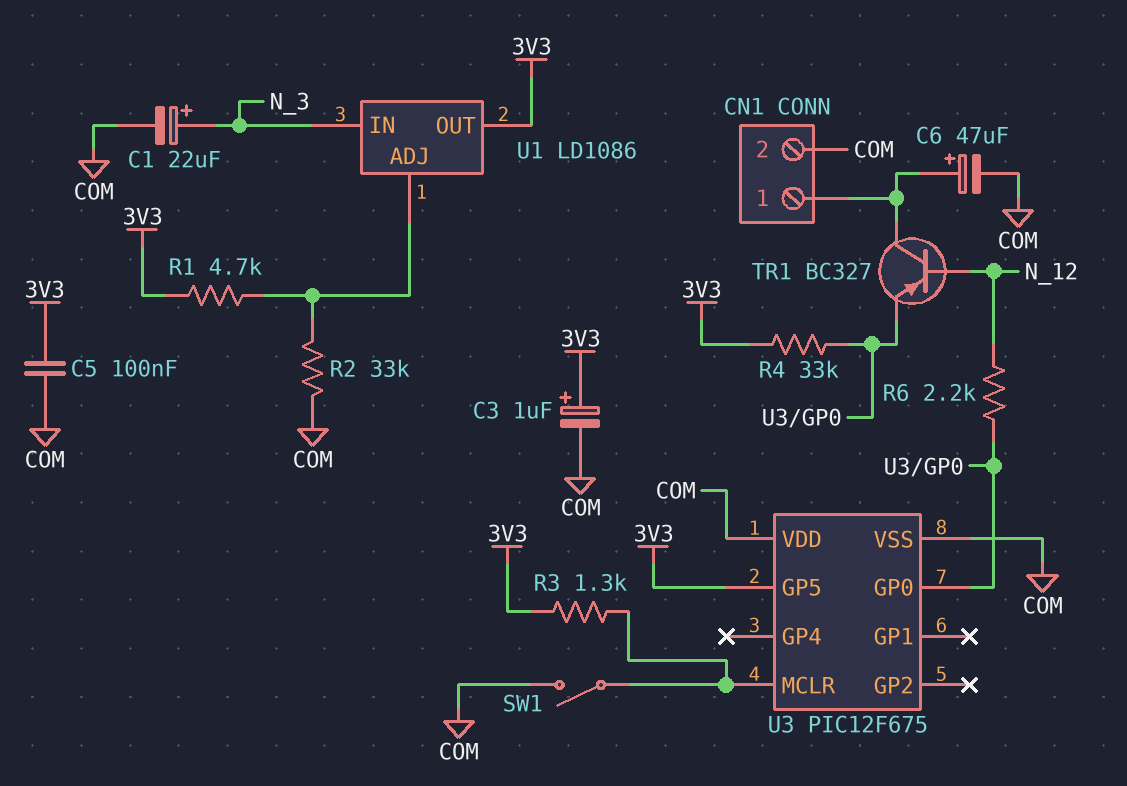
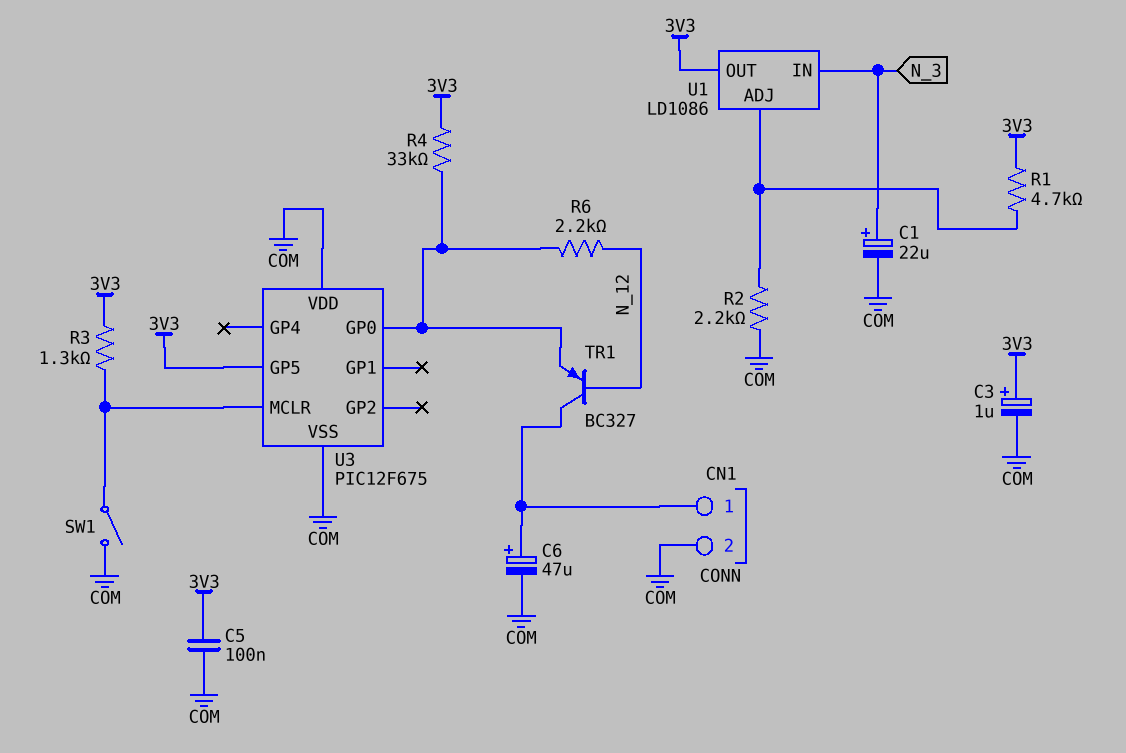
R2: 33k (COM, U1/ADJ) -> 2.2k (COM, U1/ADJ)

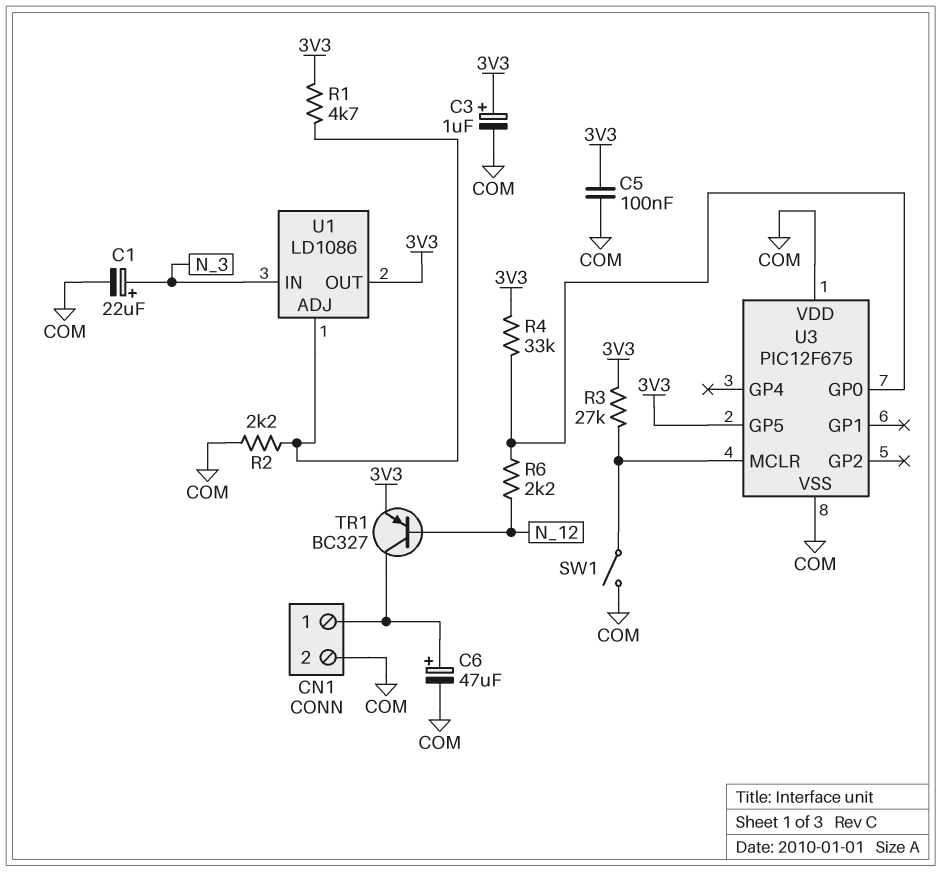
R3: 1.3k (3V3, U3/MCLR) -> 27k (3V3, U3/MCLR)
TR1: PNP BC327 (B N_12, C CN1/1, E U3/GP0) -> PNP BC327 (B N_12, C CN1/1, E 3V3)

